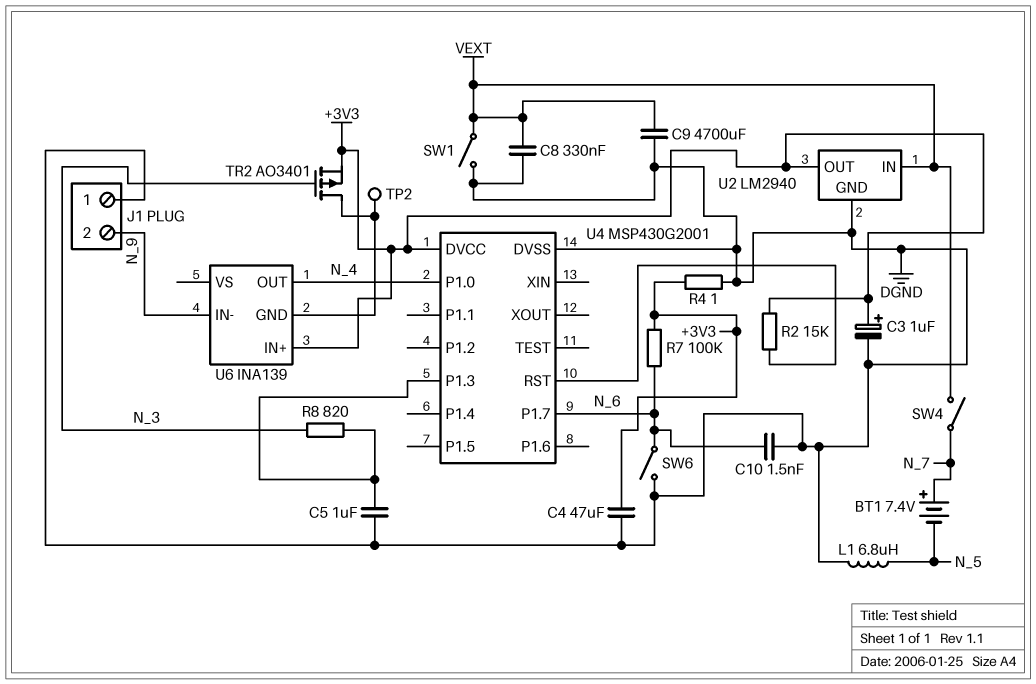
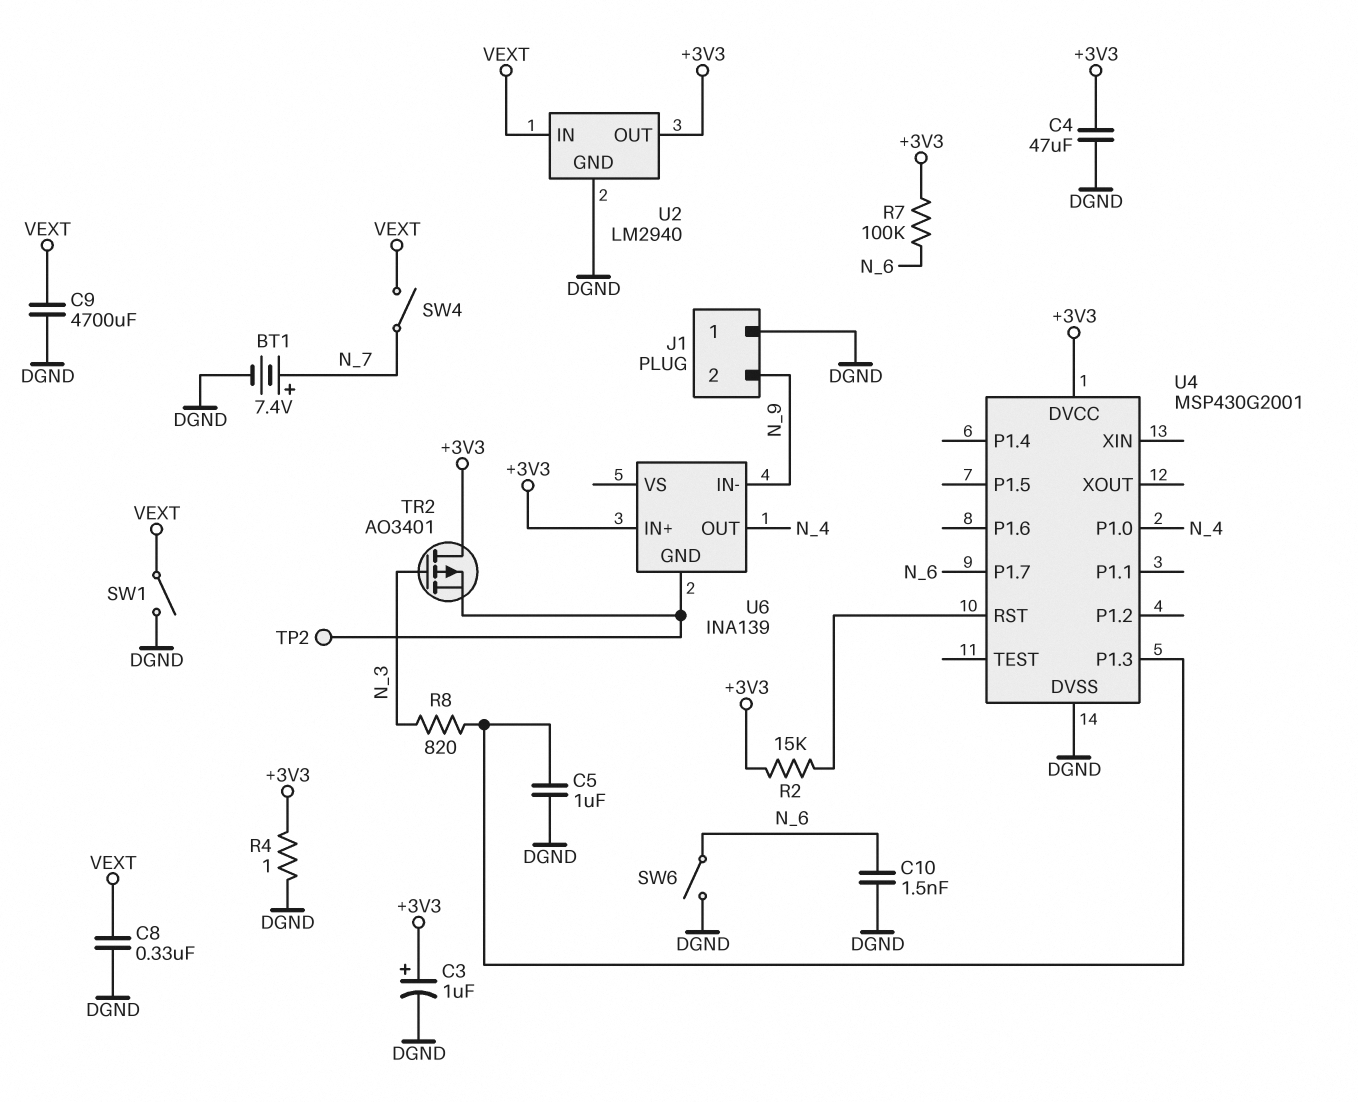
BT1: 7.4V (plus N_7, minus N_5) -> 7.4V (plus N_7, minus DGND)
L1: 6.8uH (DGND, N_5) -> none
TR2: PMOS AO3401 (G N_3, D U6/GND, S +3V3) -> PMOS AO3401 (G N_3, D +3V3, S U6/GND)

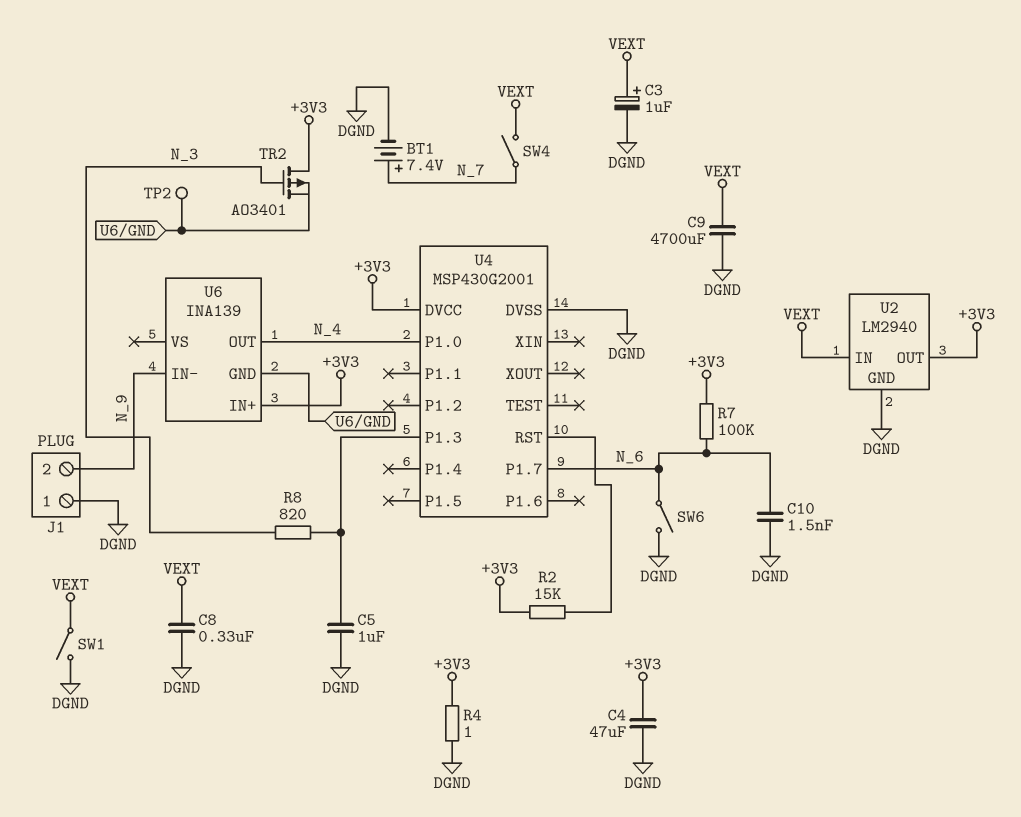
C3: 1uF (plus +3V3, minus DGND) -> 1uF (plus VEXT, minus DGND)

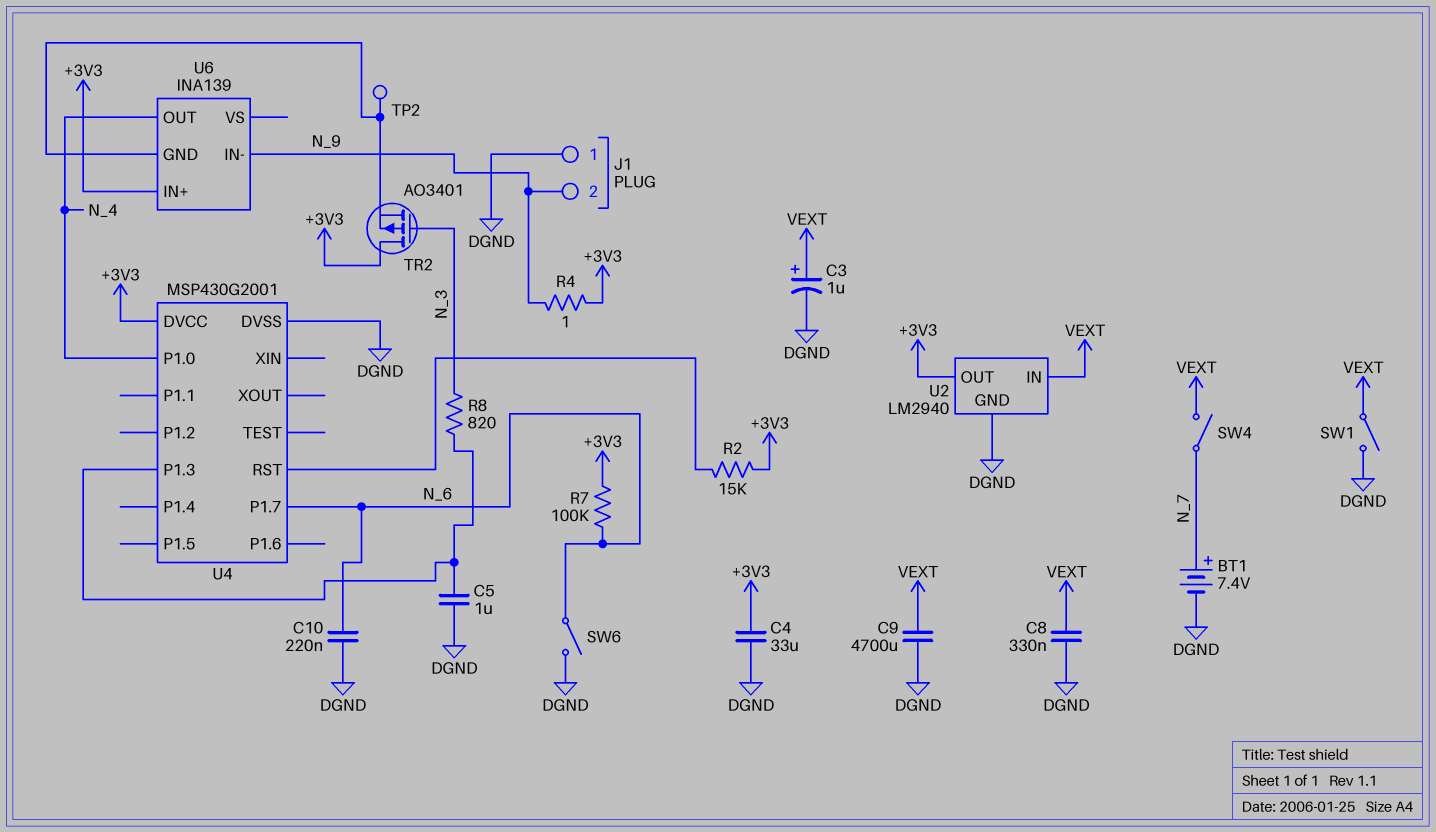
C4: 47uF (+3V3, DGND) -> 33uF (+3V3, DGND)
C10: 1.5nF (DGND, N_6) -> 220nF (DGND, N_6)
R4: 1 (+3V3, DGND) -> 1 (+3V3, N_9)

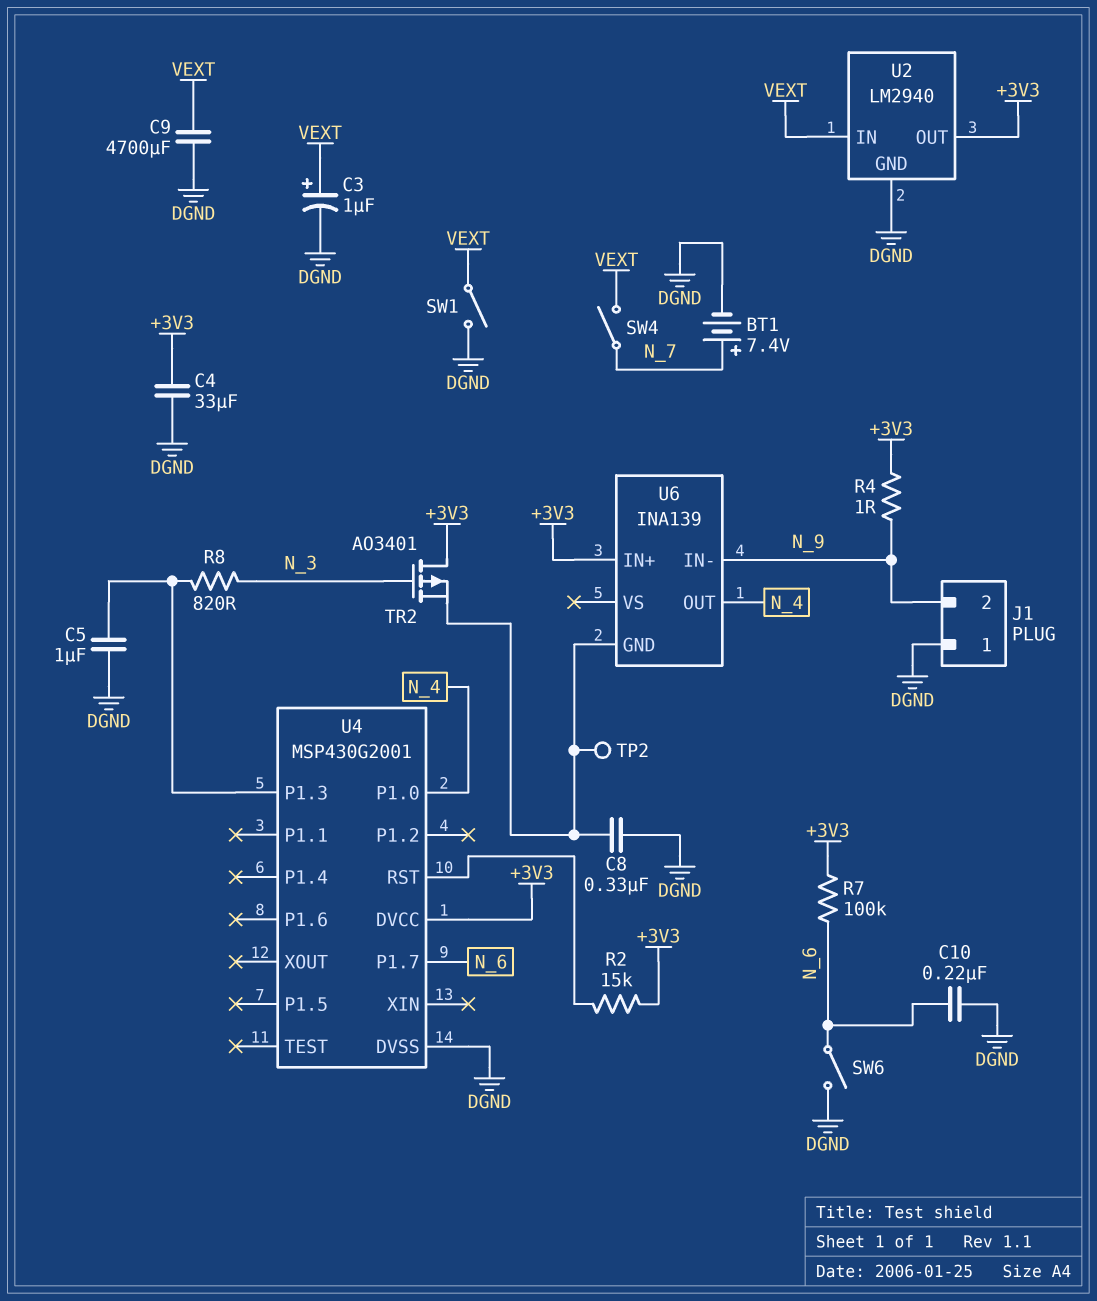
C8: 330nF (DGND, VEXT) -> 330nF (DGND, U6/GND)

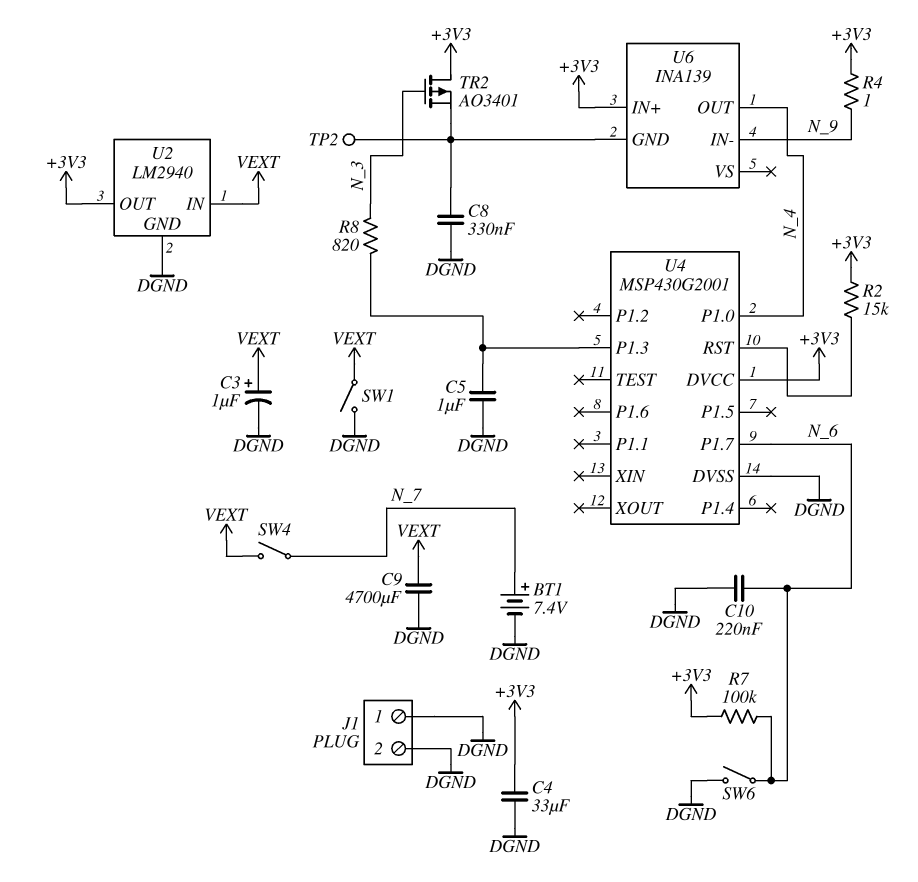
J1 pin 2: N_9 -> DGND

